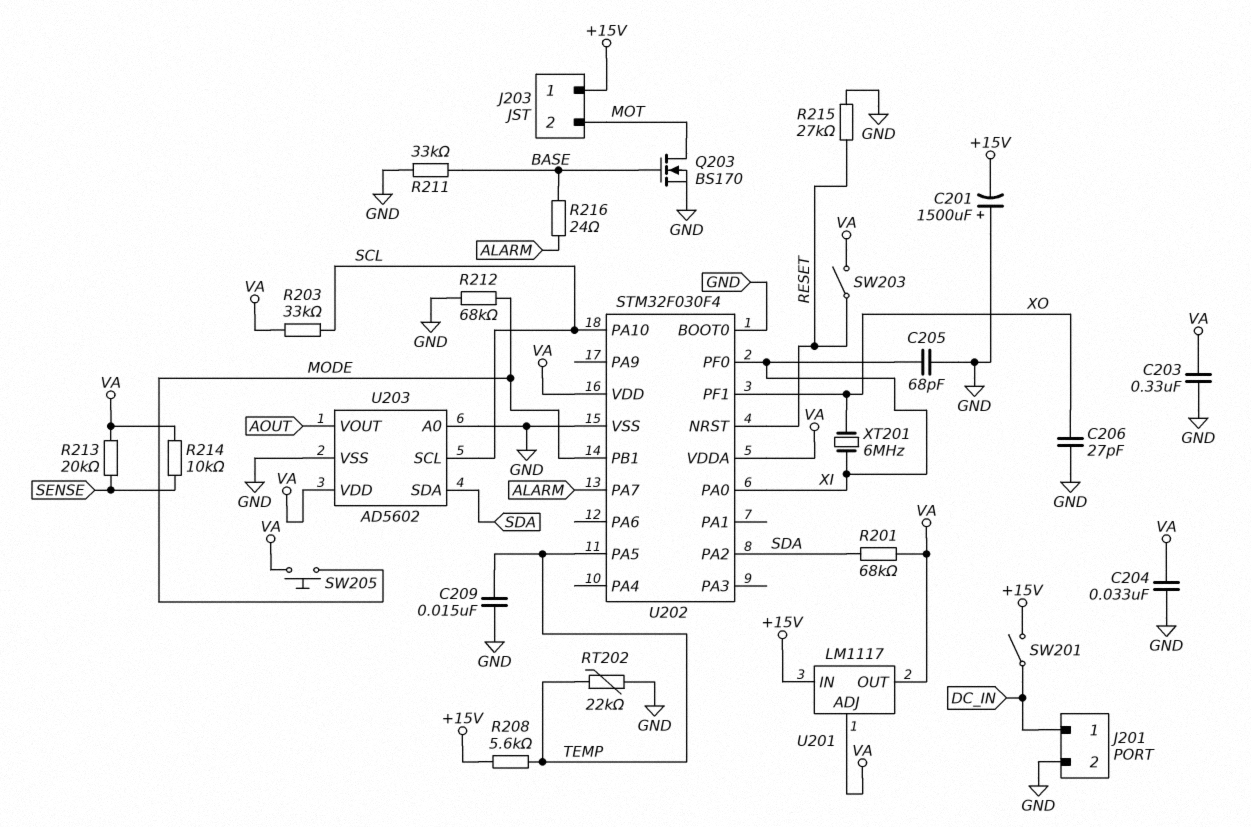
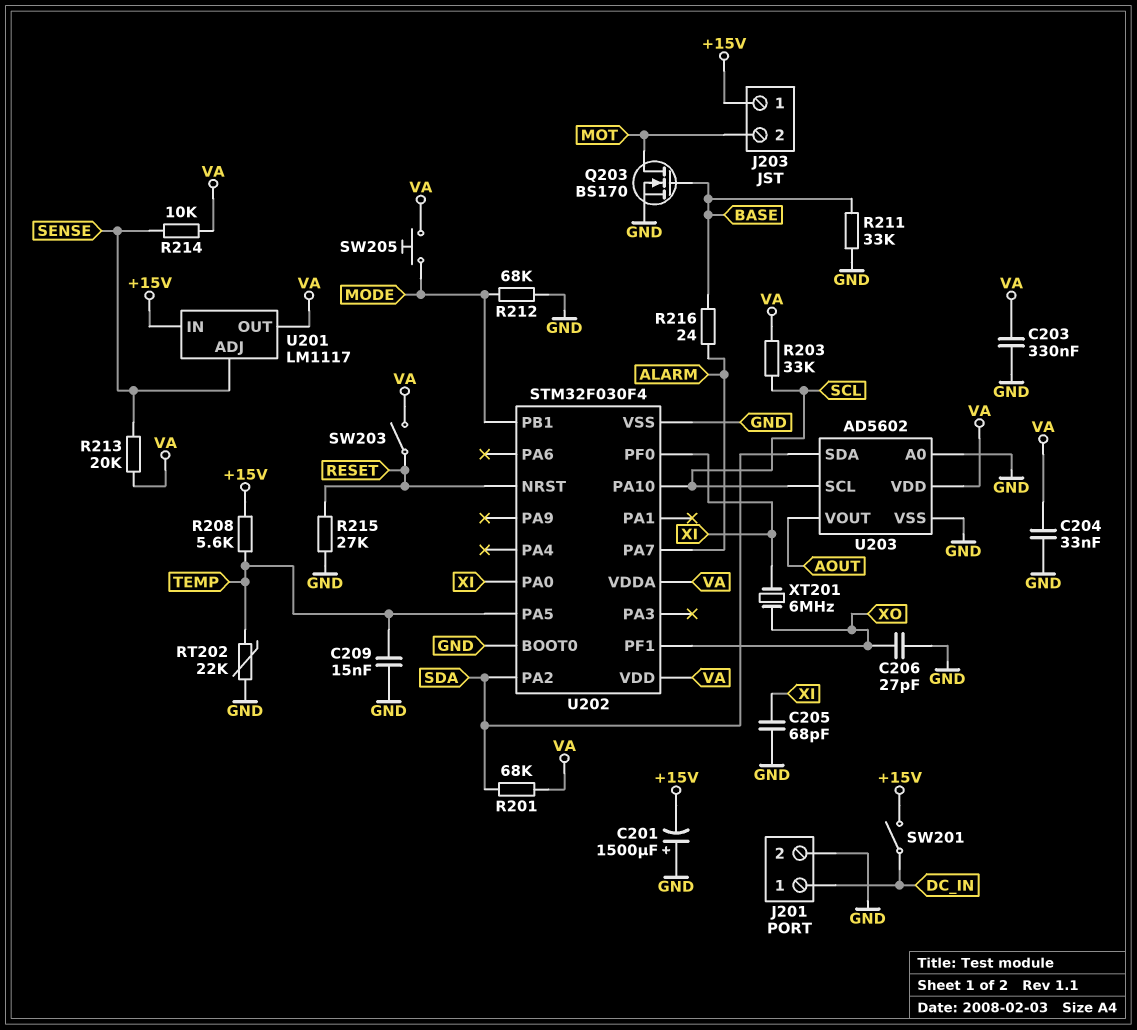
U201 pin ADJ: VA -> SENSE

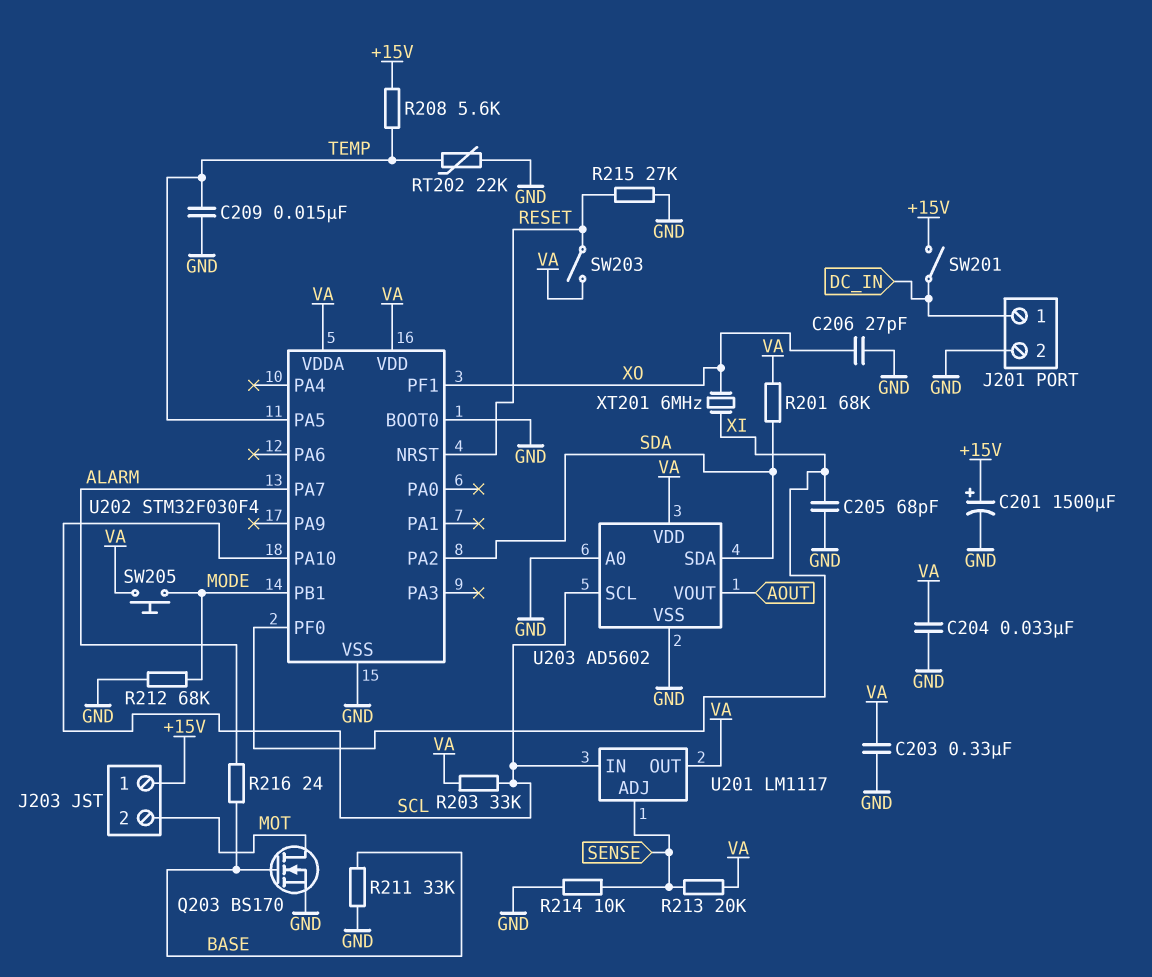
C201: 1500uF (plus GND, minus +15V) -> 1500uF (plus +15V, minus GND)
R214: 10k (SENSE, VA) -> 10k (GND, SENSE)
U201 pin IN: +15V -> SCL
U202 pin PA0: XI -> none

